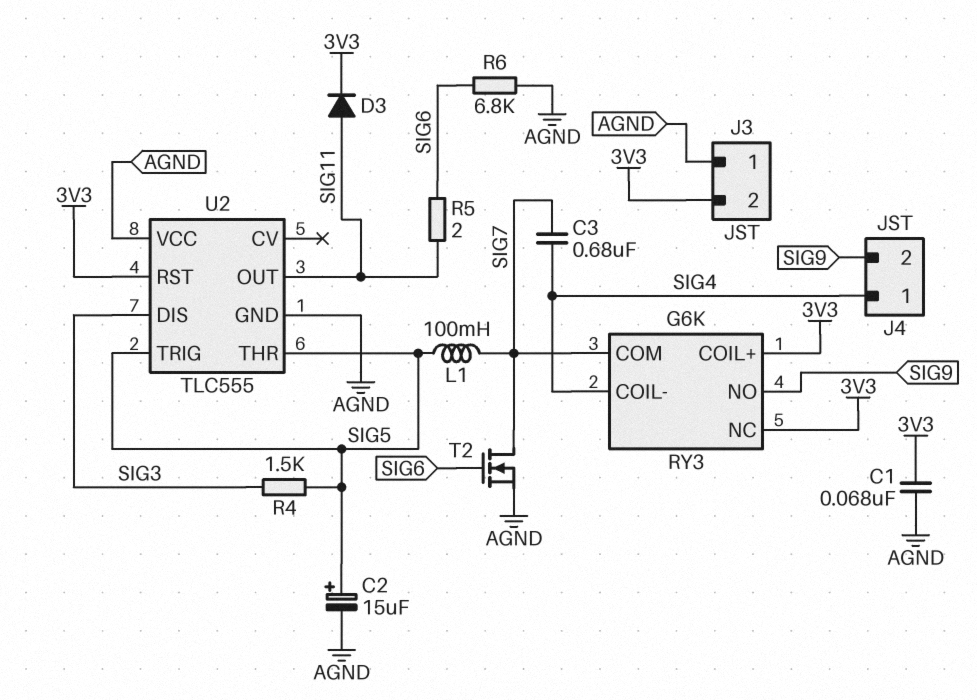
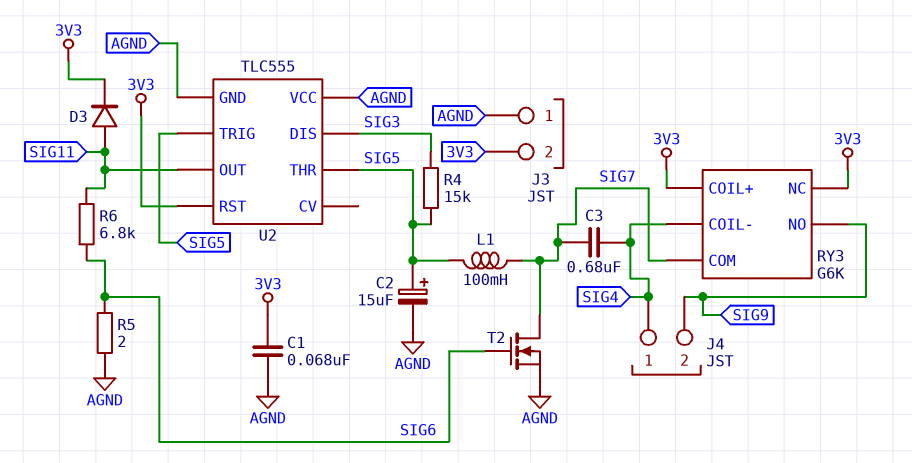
R4: 1.5k (SIG3, SIG5) -> 15k (SIG3, SIG5)
R5: 2 (SIG6, SIG11) -> 2 (AGND, SIG6)
R6: 6.8k (AGND, SIG6) -> 6.8k (SIG6, SIG11)

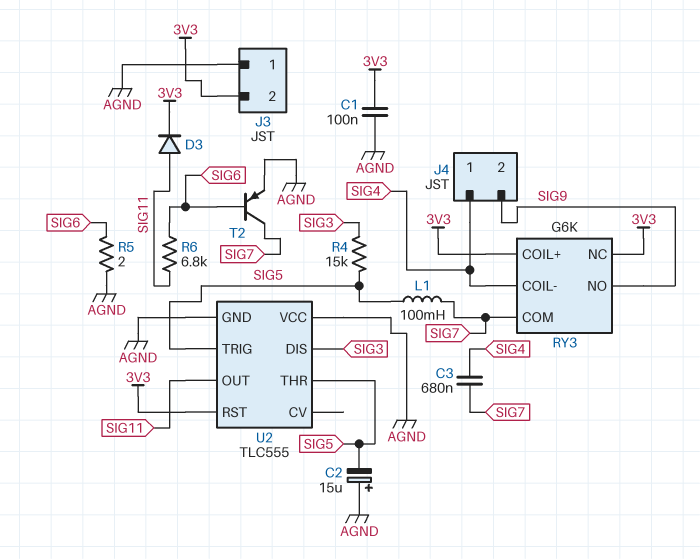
C1: 68nF (3V3, AGND) -> 100nF (3V3, AGND)
C2: 15uF (plus SIG5, minus AGND) -> 15uF (plus AGND, minus SIG5)
T2: NMOS (G SIG6, D SIG7, S AGND) -> PNP (B SIG6, C SIG7, E AGND)

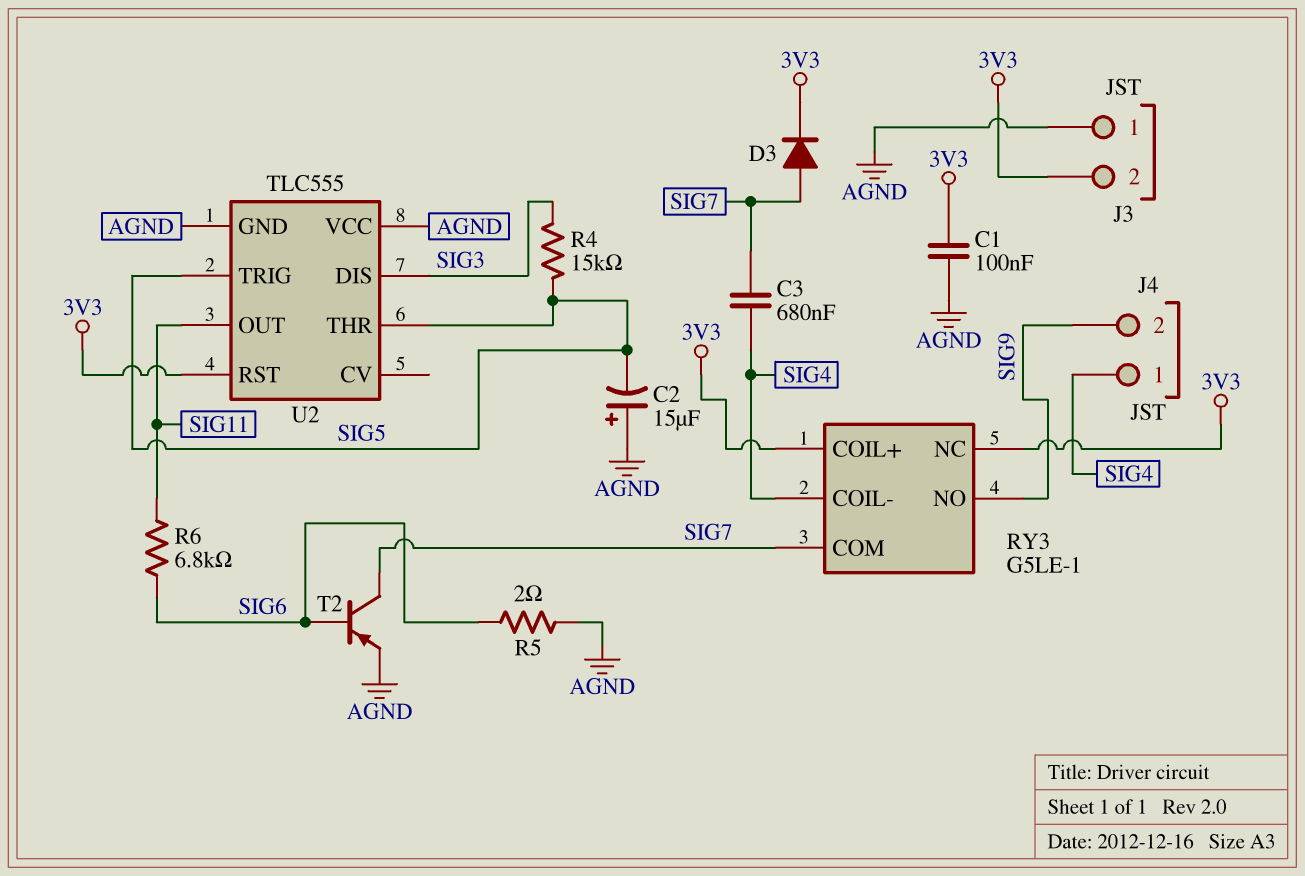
D3: diode (A SIG11, K 3V3) -> diode (A SIG7, K 3V3)
L1: 100mH (SIG5, SIG7) -> none
RY3: G6K -> G5LE-1

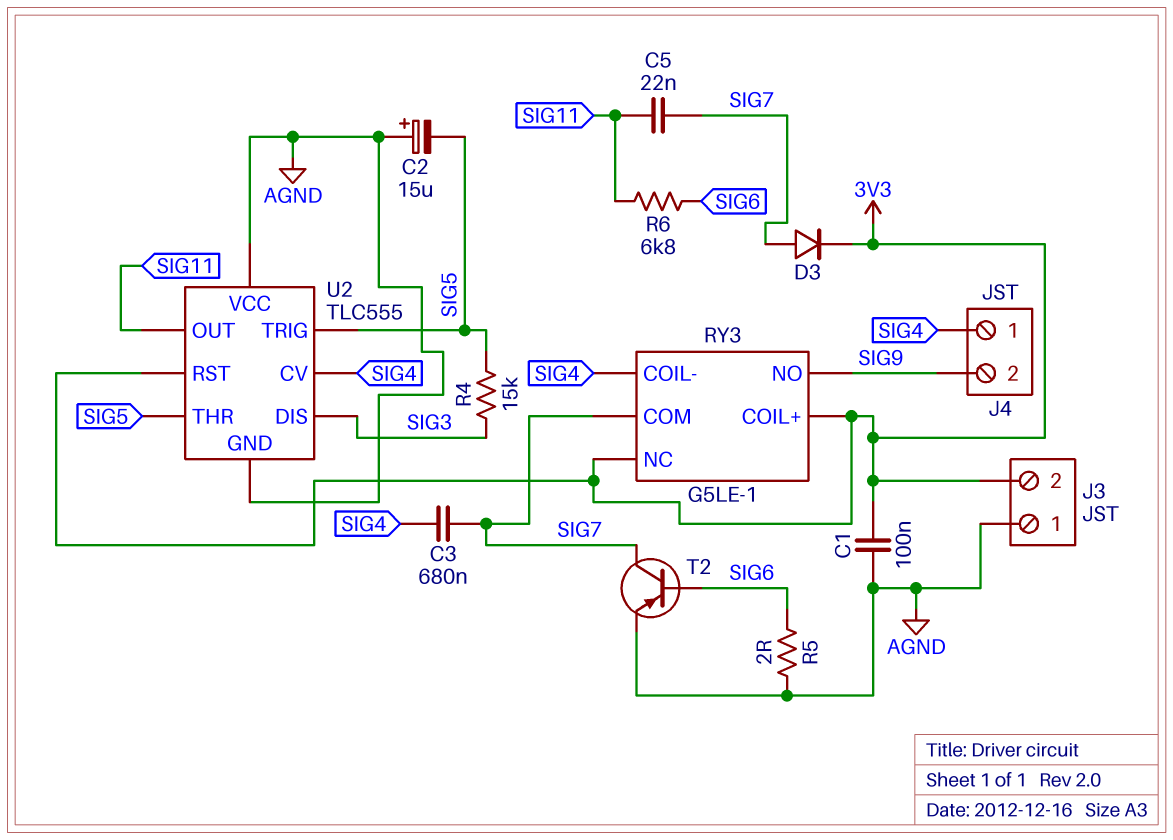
C5: none -> 22nF (SIG7, SIG11)
U2 pin CV: none -> SIG4

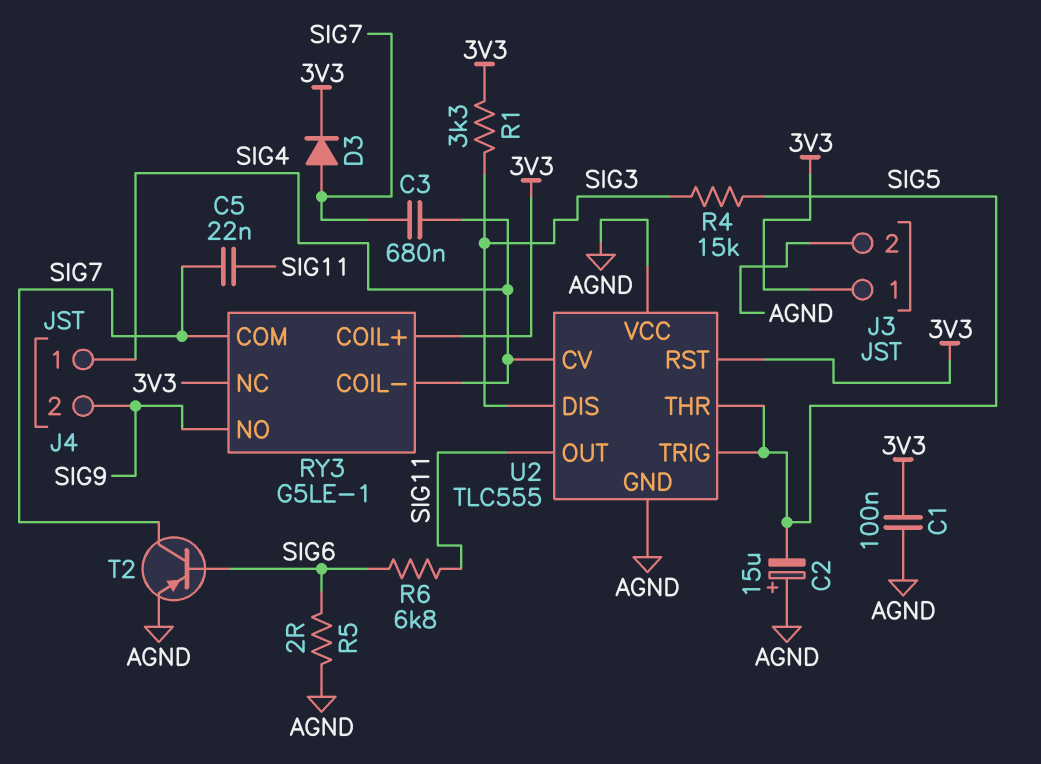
J3 pin 1: AGND -> 3V3
J3 pin 2: 3V3 -> AGND
R1: none -> 3.3k (3V3, SIG3)

